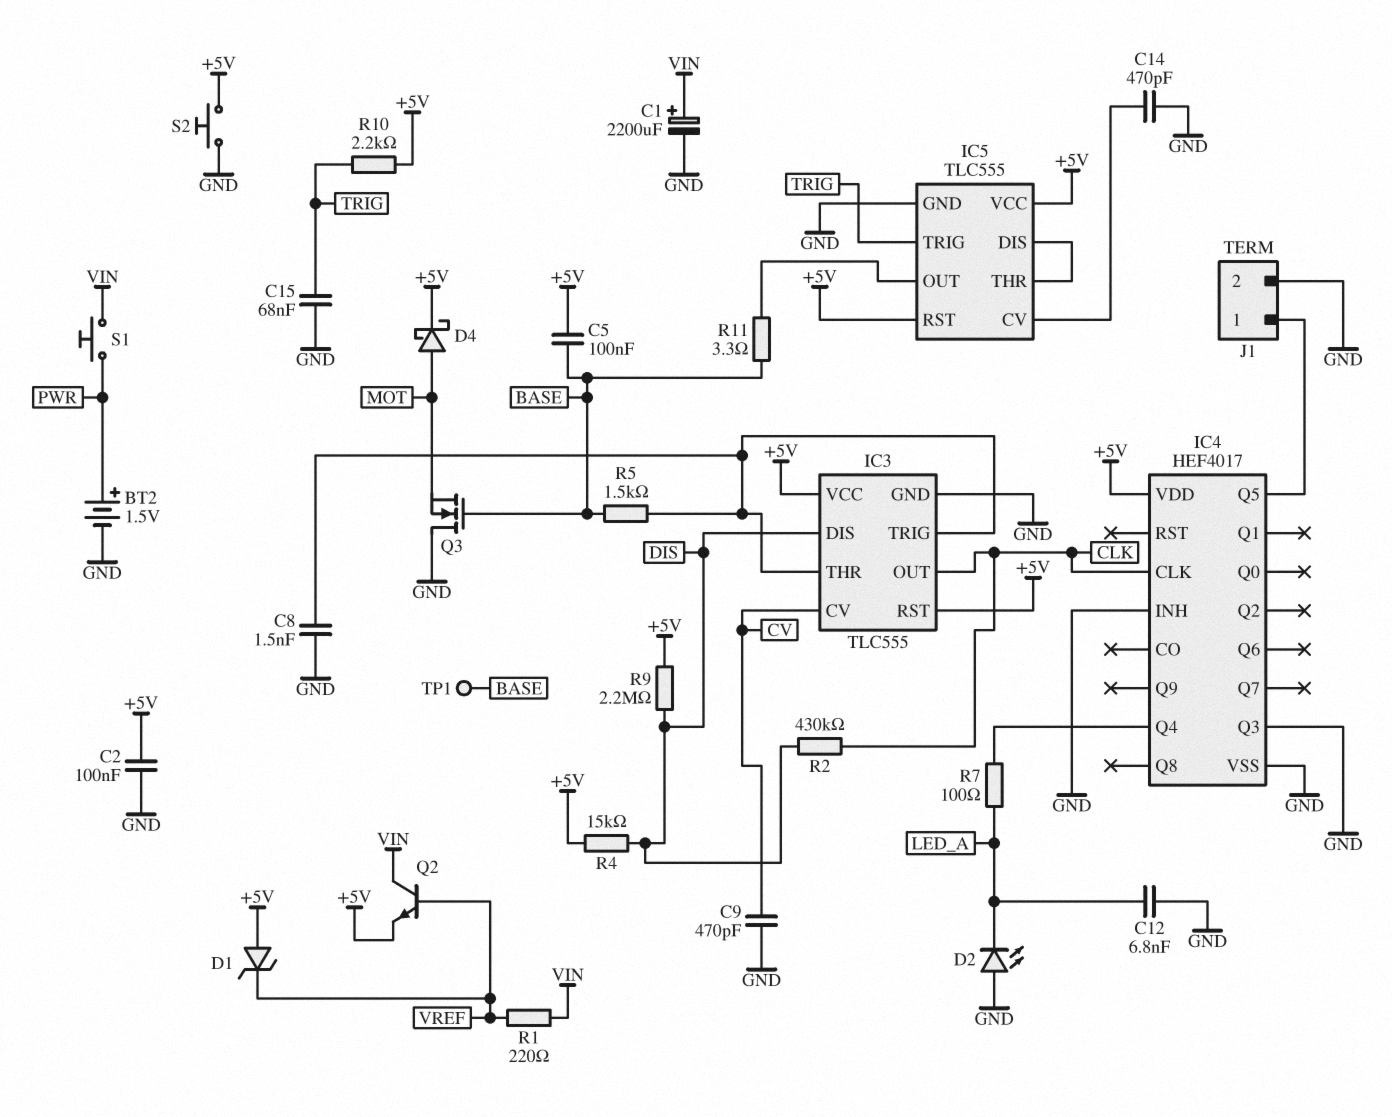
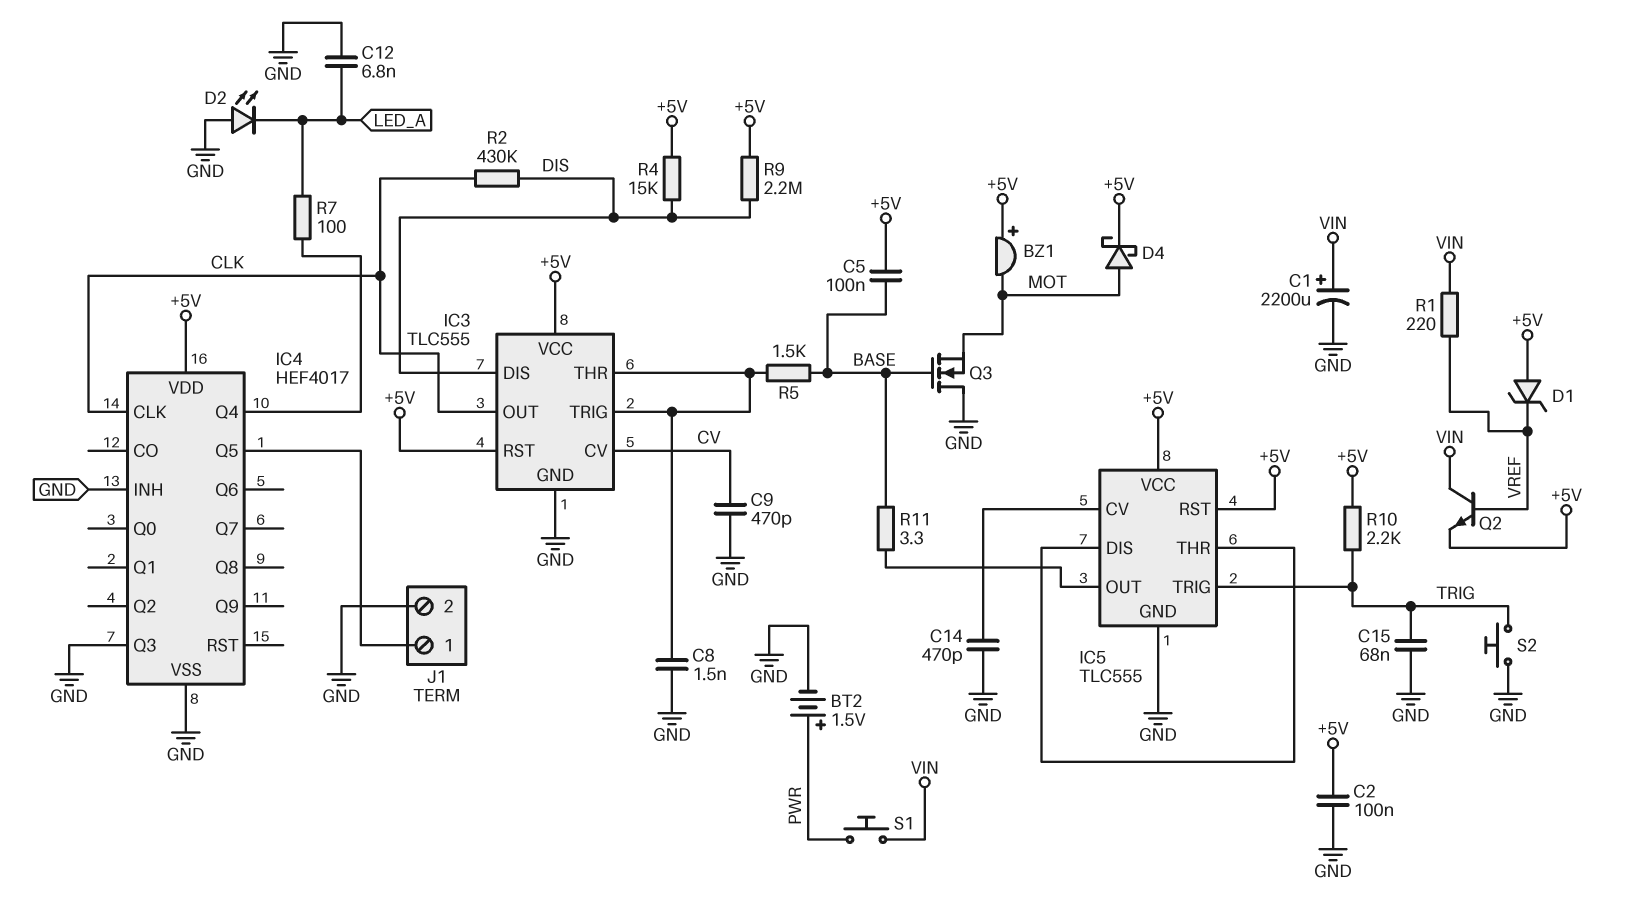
BZ1: none -> buzzer (plus +5V, minus MOT)
S2: button (+5V, GND) -> button (GND, TRIG)
TP1: test point (BASE) -> none

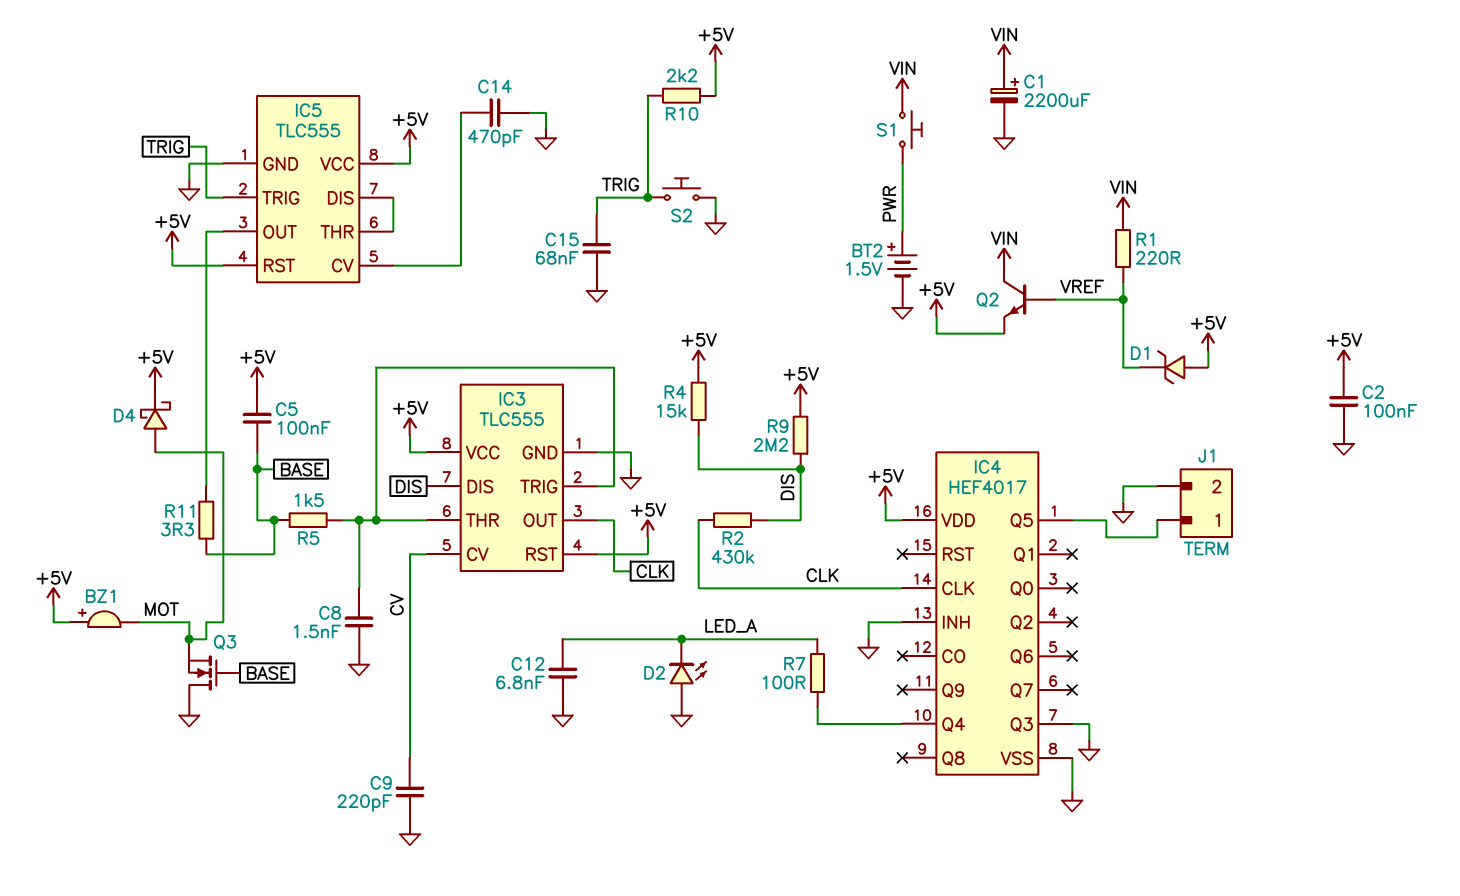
C9: 470pF (CV, GND) -> 220pF (CV, GND)

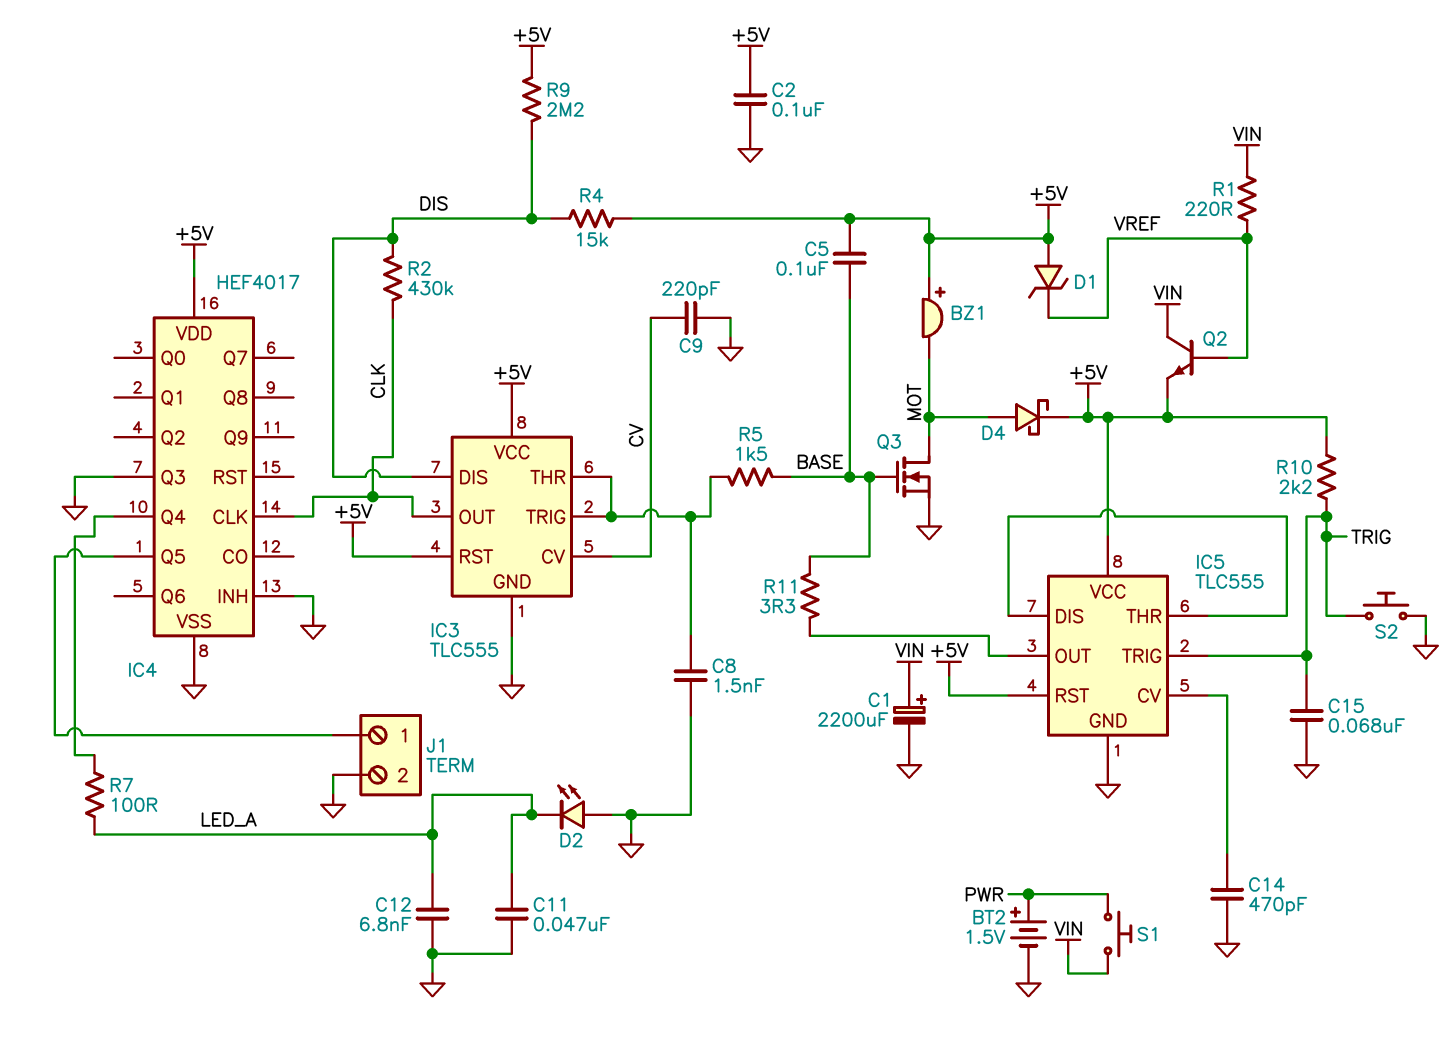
C11: none -> 47nF (GND, LED_A)
Q3: NMOS (G BASE, D GND, S MOT) -> NMOS (G BASE, D MOT, S GND)

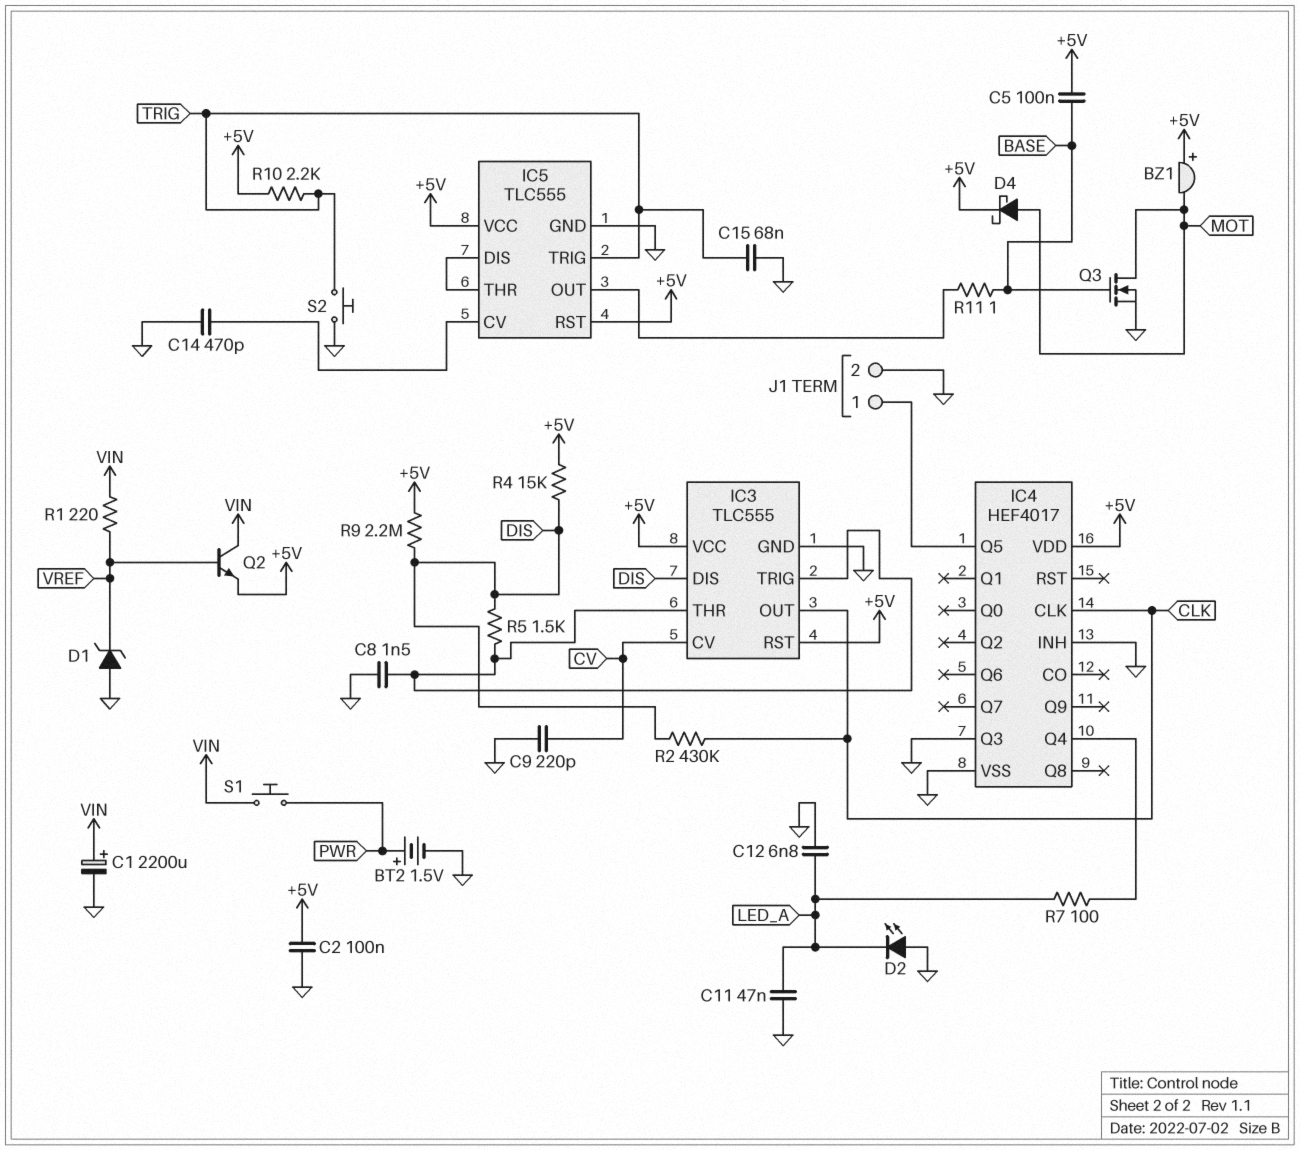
D1: zener (A +5V, K VREF) -> zener (A GND, K VREF)
R5: 1.5k (BASE, IC3/THR) -> 1.5k (DIS, IC3/THR)
R11: 3.3 (BASE, IC5/OUT) -> 1 (BASE, IC5/OUT)

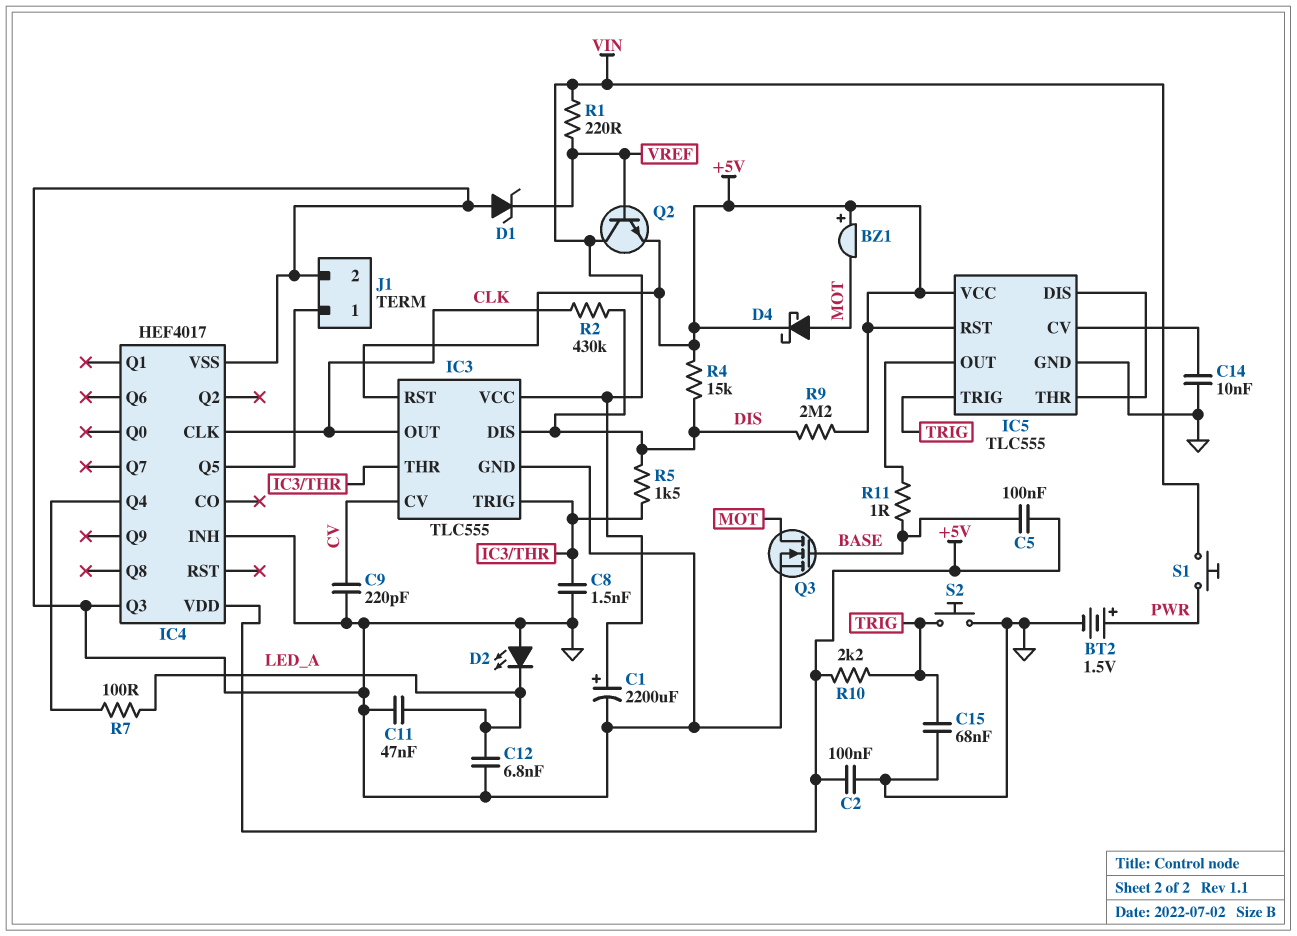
C14: 470pF (GND, IC5/CV) -> 10nF (GND, IC5/CV)
IC3 pin VCC: +5V -> VIN

